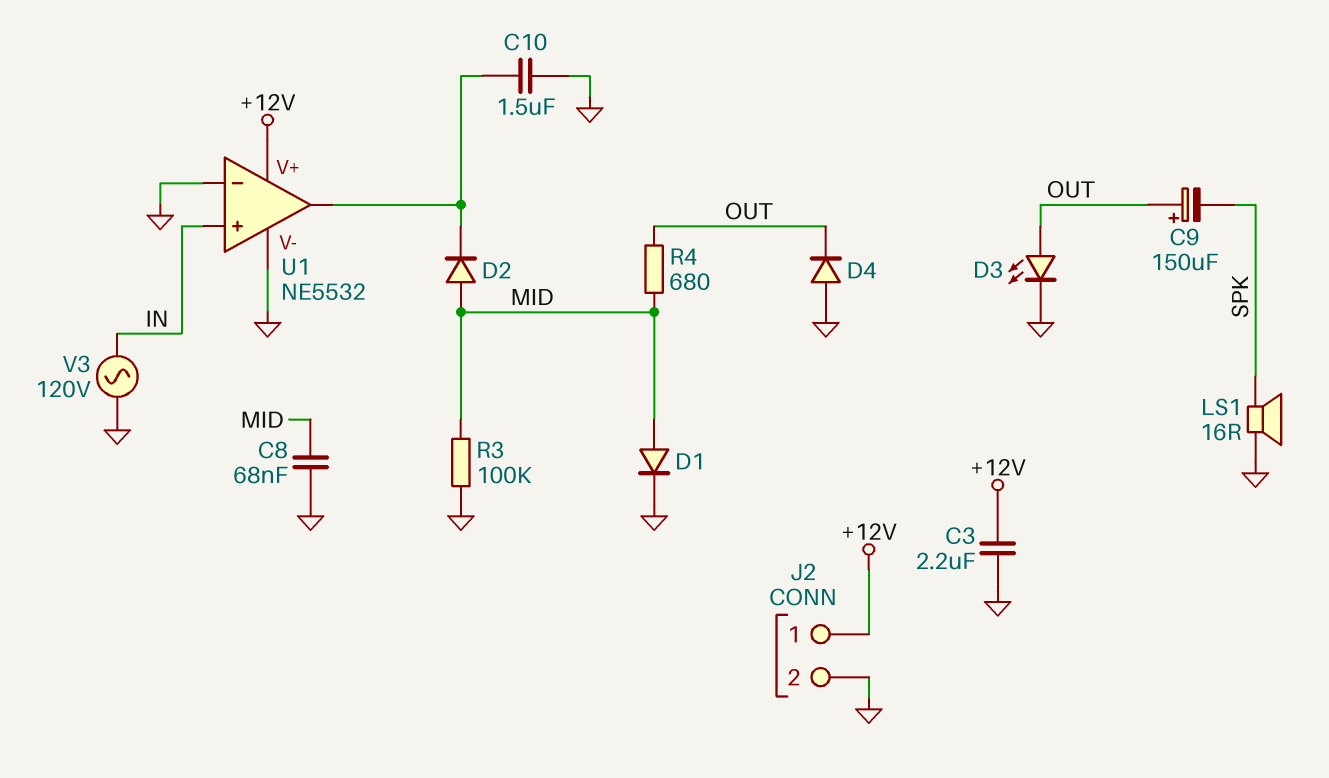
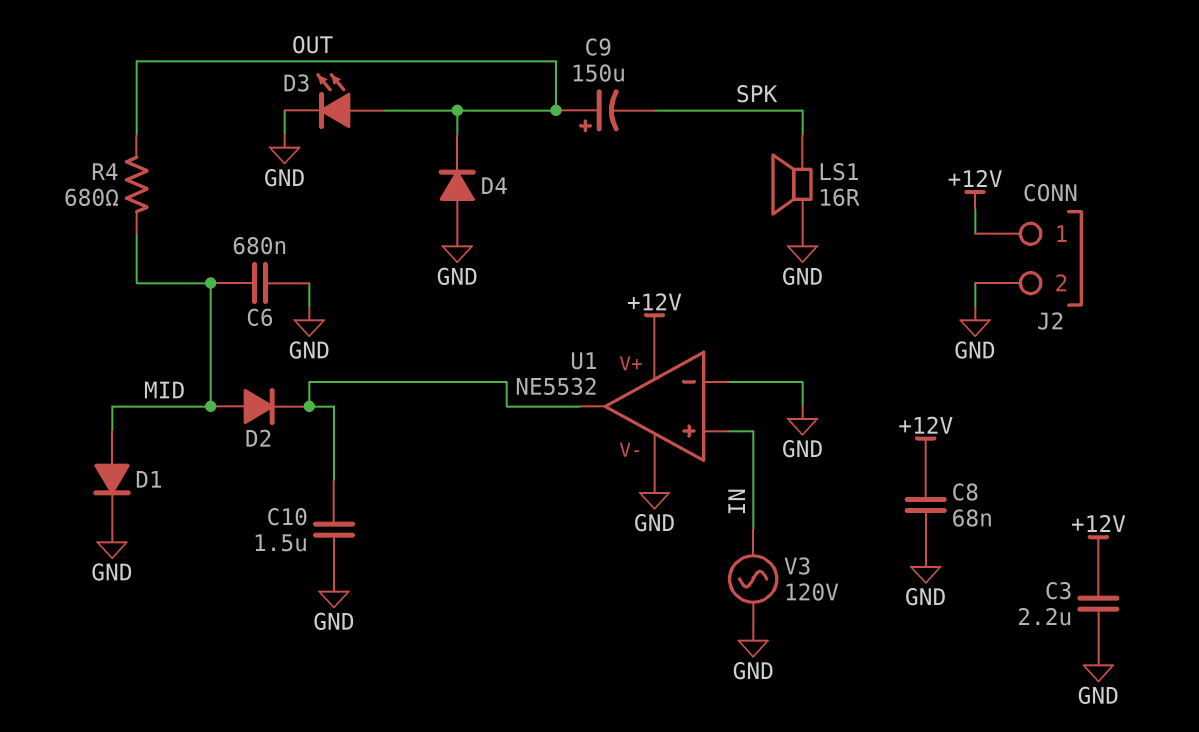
C6: none -> 680nF (GND, MID)
C8: 68nF (GND, MID) -> 68nF (+12V, GND)
R3: 100k (GND, MID) -> none

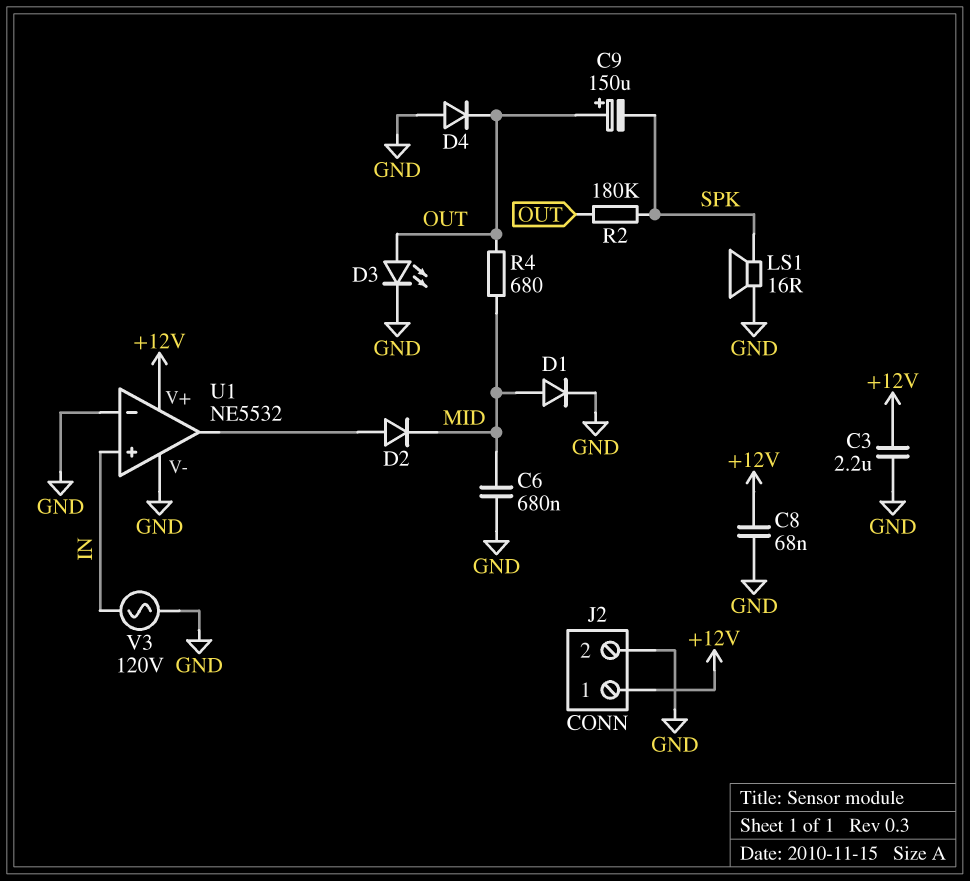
C10: 1.5uF (GND, U1/out) -> none
D2: diode (A MID, K U1/out) -> diode (A U1/out, K MID)
R2: none -> 180k (OUT, SPK)

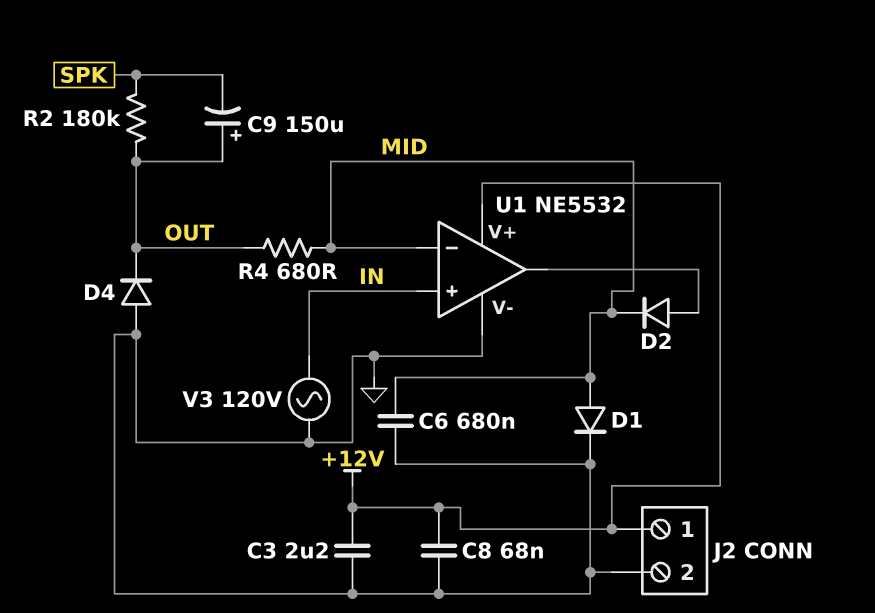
D3: LED (A OUT, K GND) -> none
LS1: speaker 16R (GND, SPK) -> none
U1 pin in-: GND -> MID

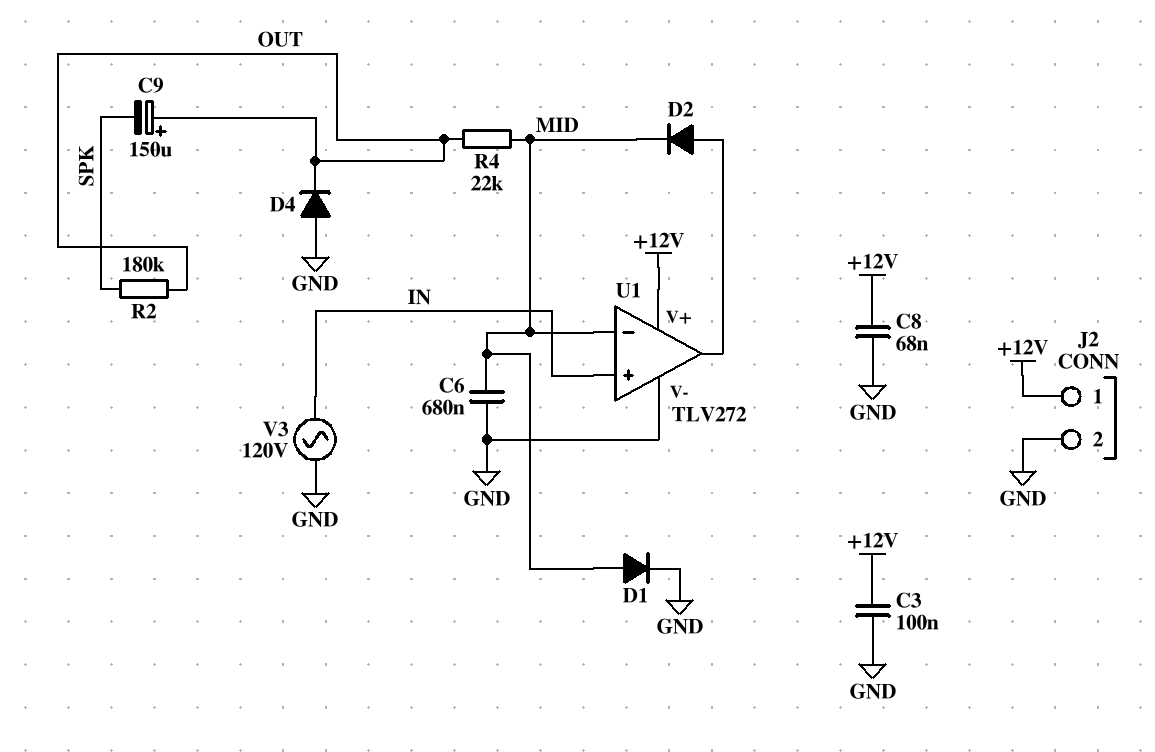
C3: 2.2uF (+12V, GND) -> 100nF (+12V, GND)
R4: 680 (MID, OUT) -> 22k (MID, OUT)
U1: NE5532 -> TLV272

